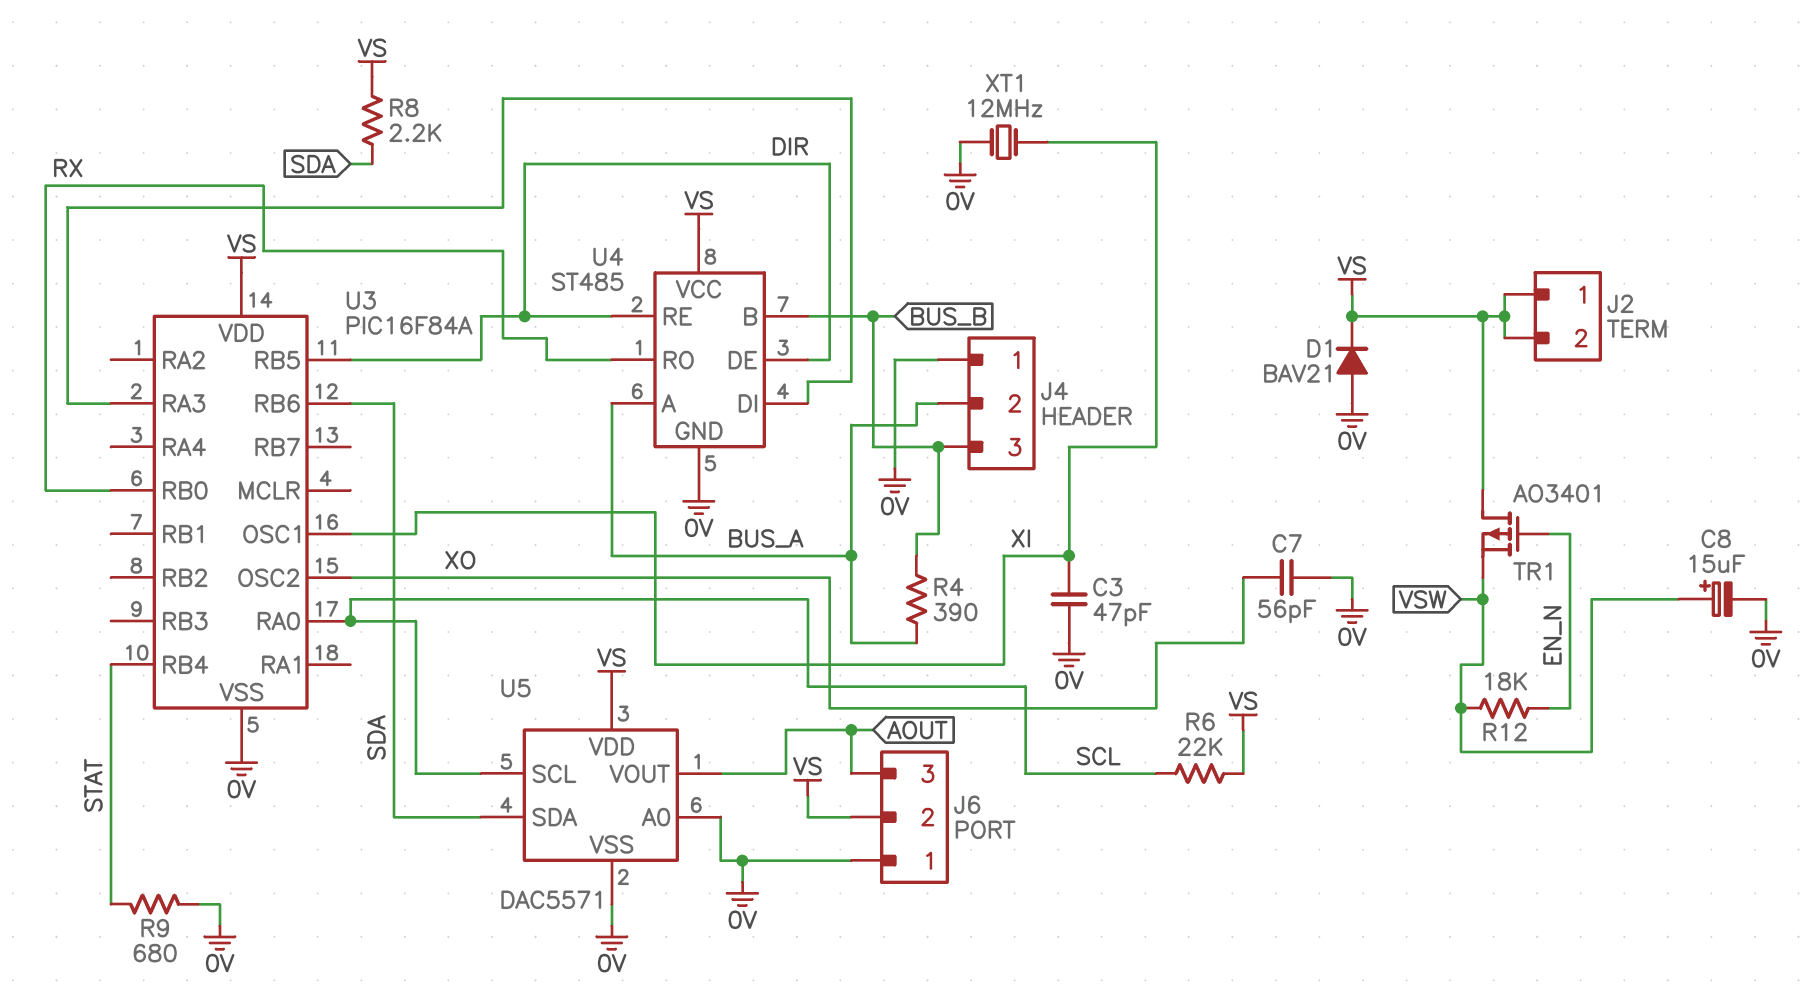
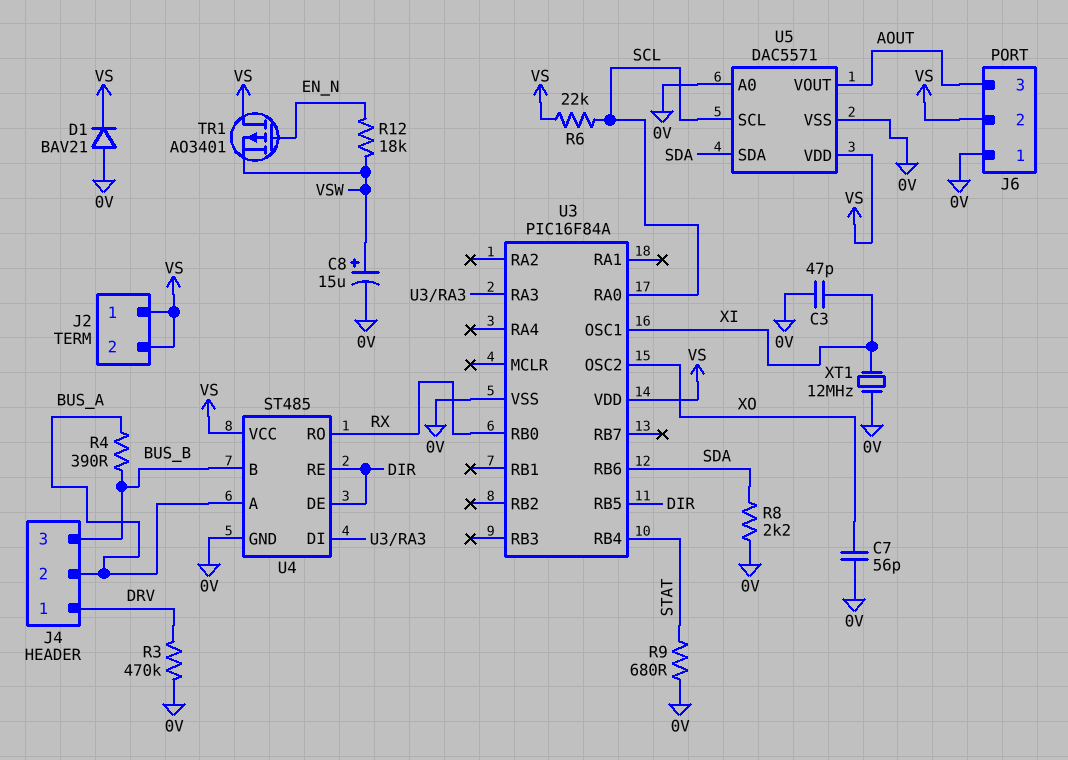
J4 pin 1: 0V -> DRV
R3: none -> 470k (0V, DRV)
R8: 2.2k (SDA, VS) -> 2.2k (0V, SDA)

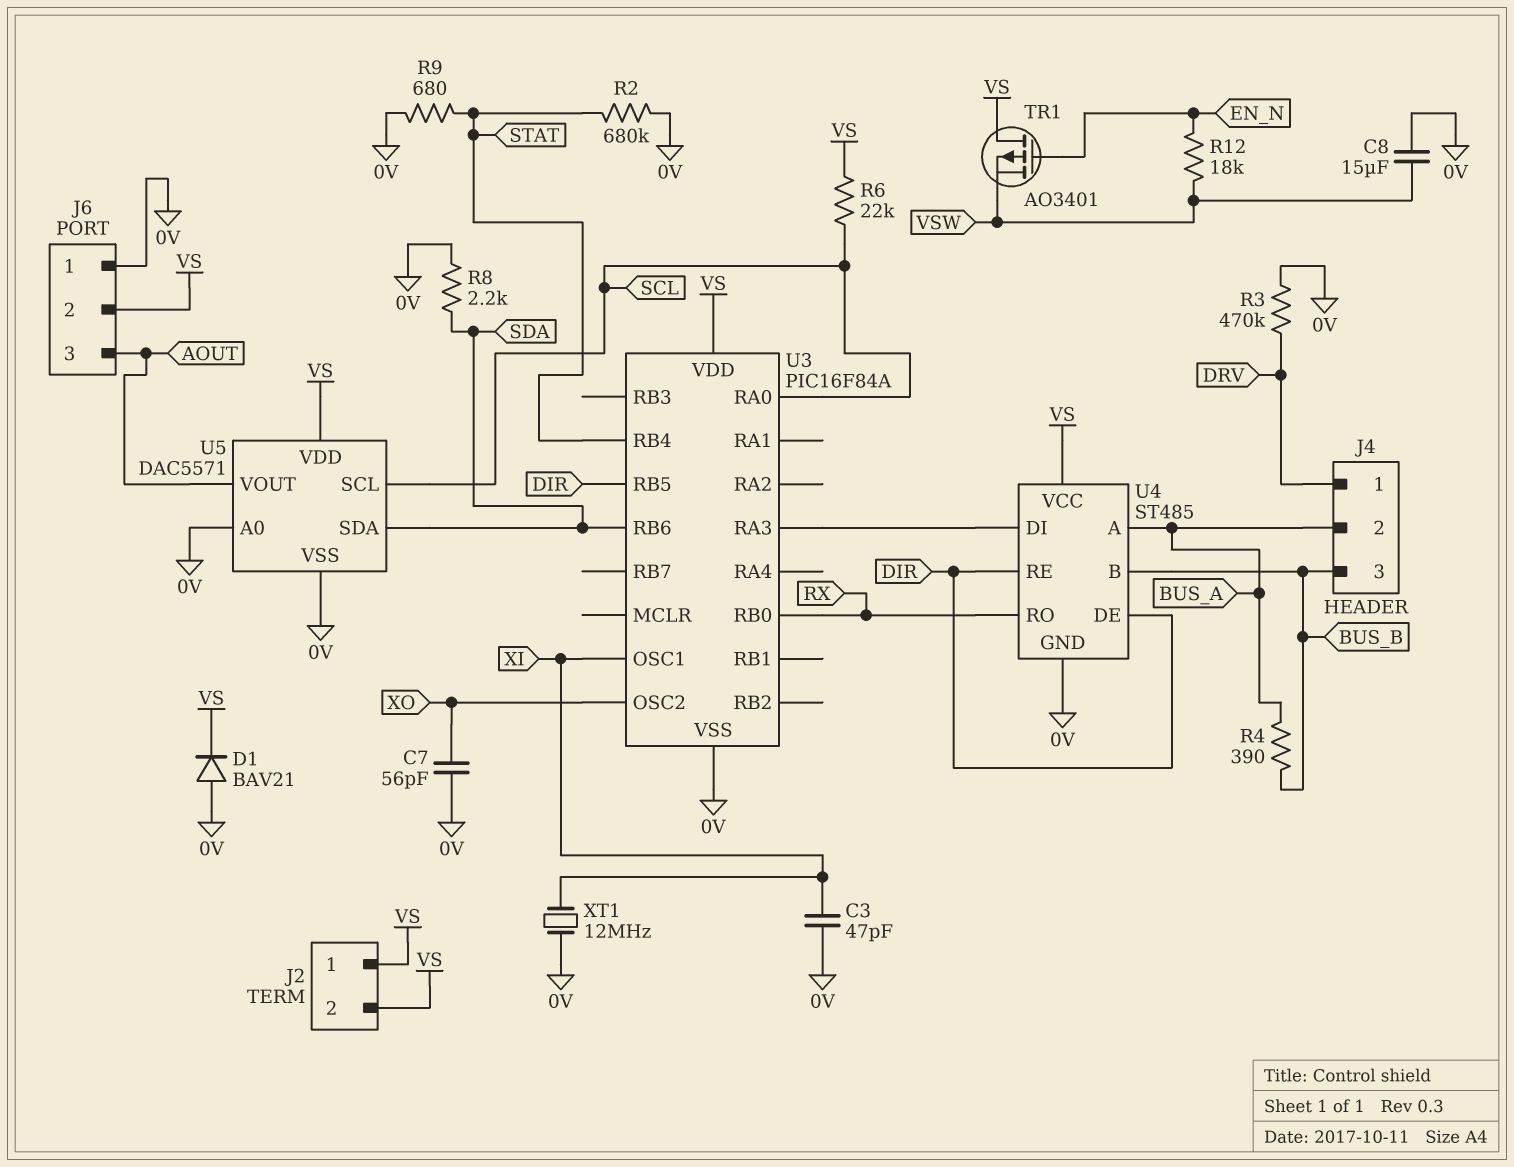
C8: 15uF (plus VSW, minus 0V) -> 15uF (0V, VSW)
R2: none -> 680k (0V, STAT)

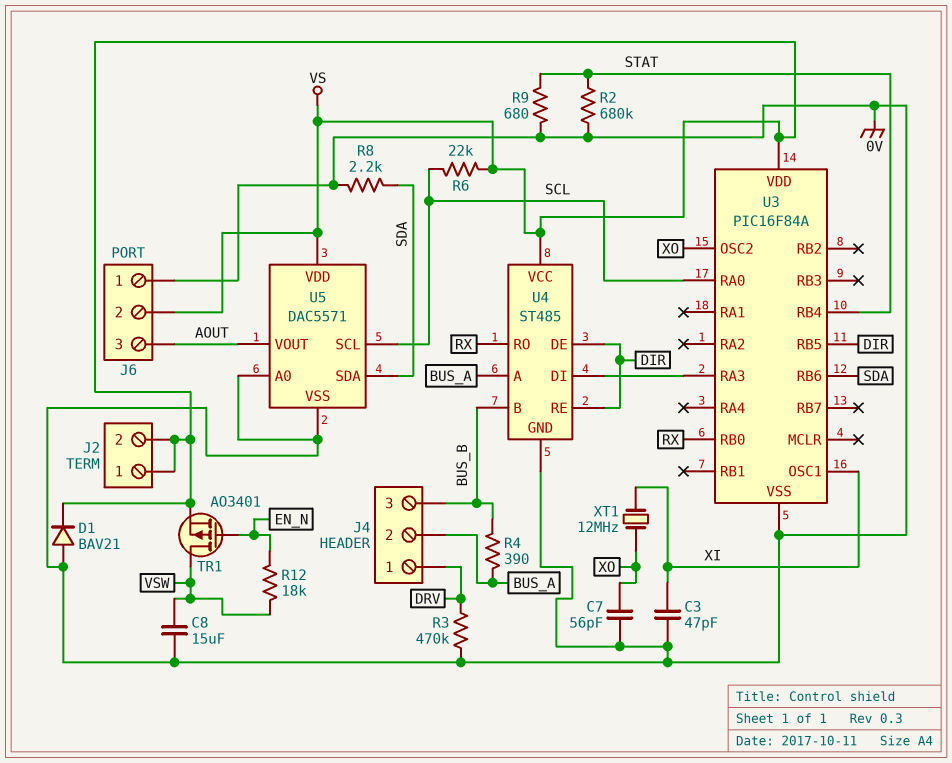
TR1: PMOS AO3401 (G EN_N, D VS, S VSW) -> PMOS AO3401 (G EN_N, D VSW, S VS)
XT1: 12MHz (0V, XI) -> 12MHz (XI, XO)

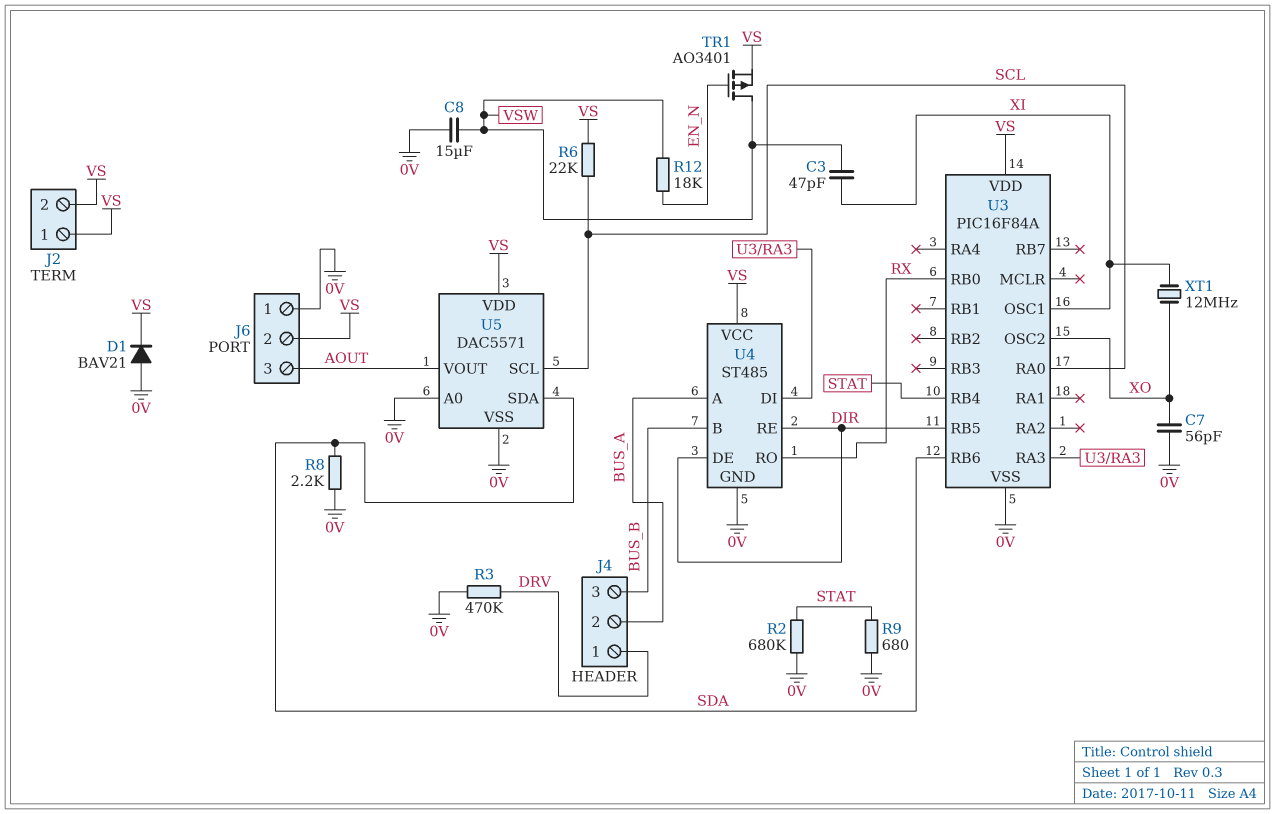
C3: 47pF (0V, XI) -> 47pF (VSW, XI)
R4: 390 (BUS_A, BUS_B) -> none

